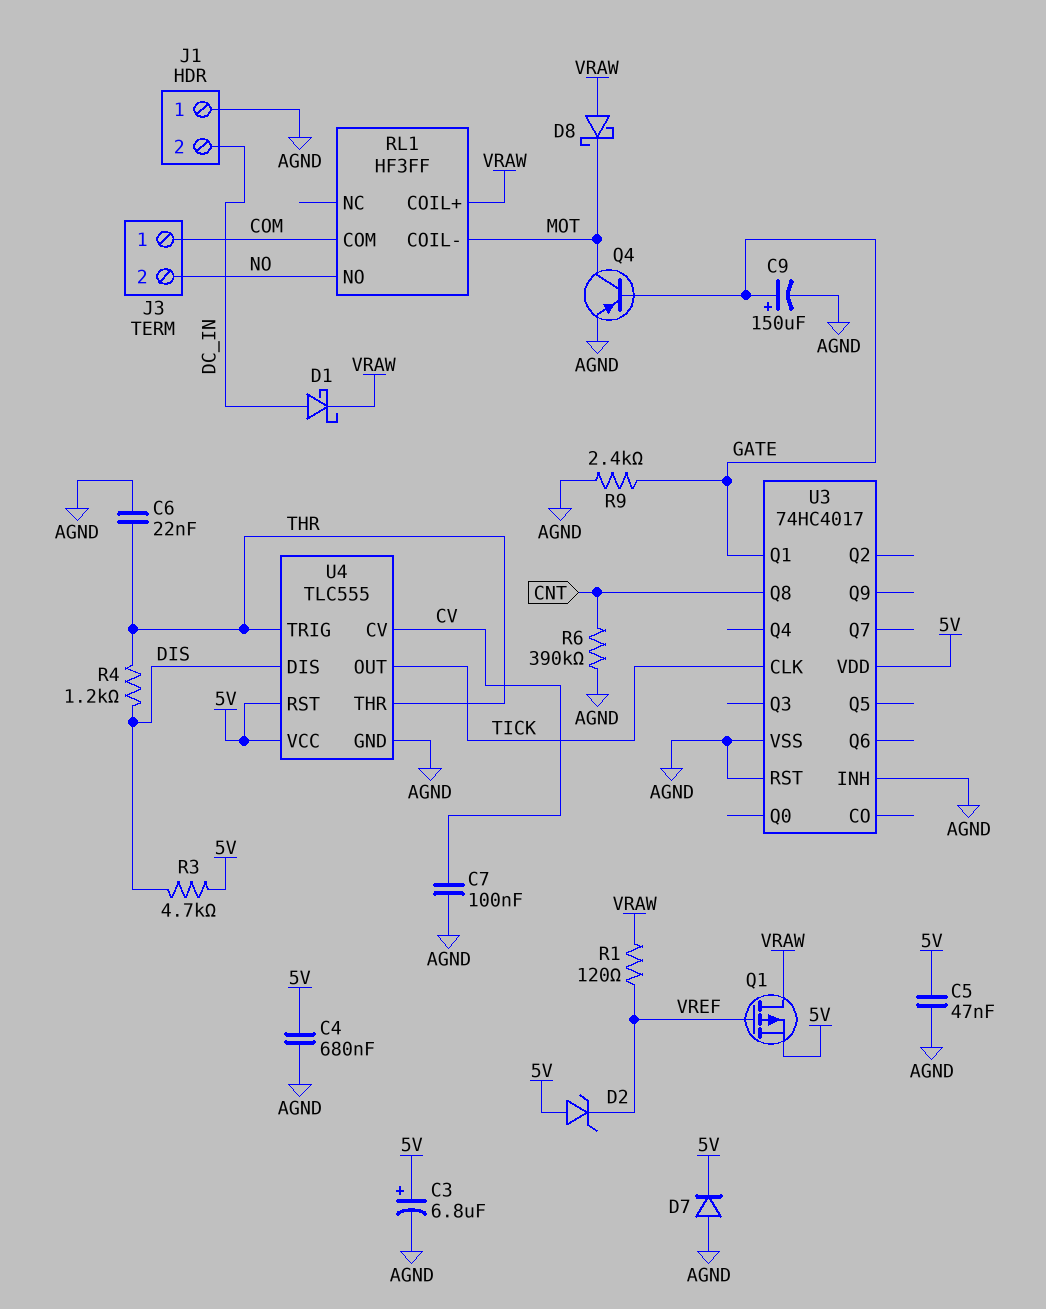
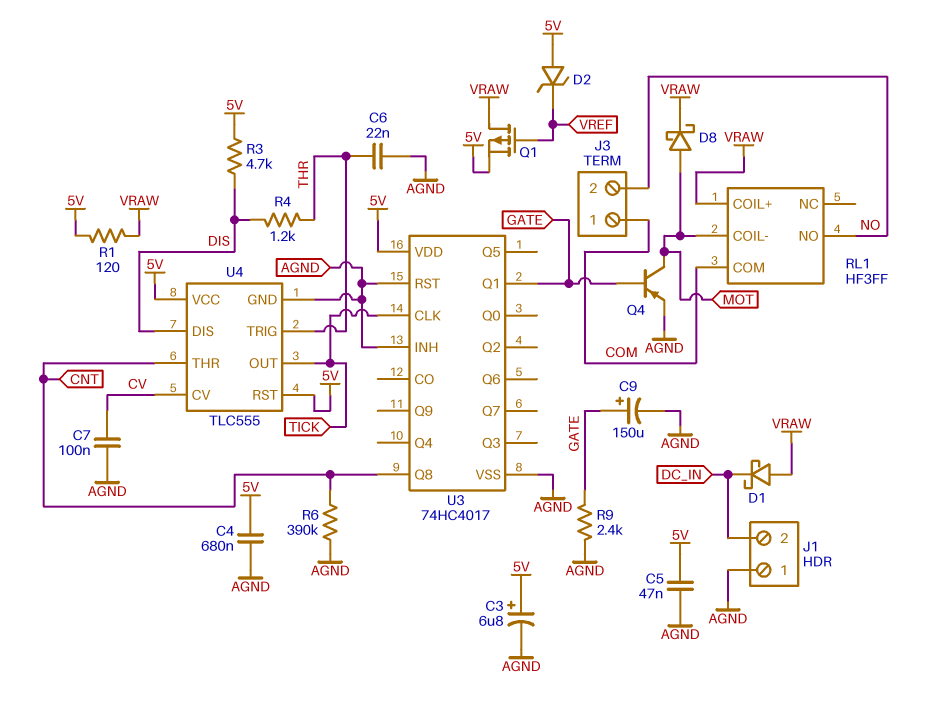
D1: schottky (A DC_IN, K VRAW) -> schottky (A VRAW, K DC_IN)
D7: diode (A AGND, K 5V) -> none
D8: schottky (A VRAW, K MOT) -> schottky (A MOT, K VRAW)
R1: 120 (VRAW, VREF) -> 120 (5V, VRAW)
U4 pin THR: THR -> CNT

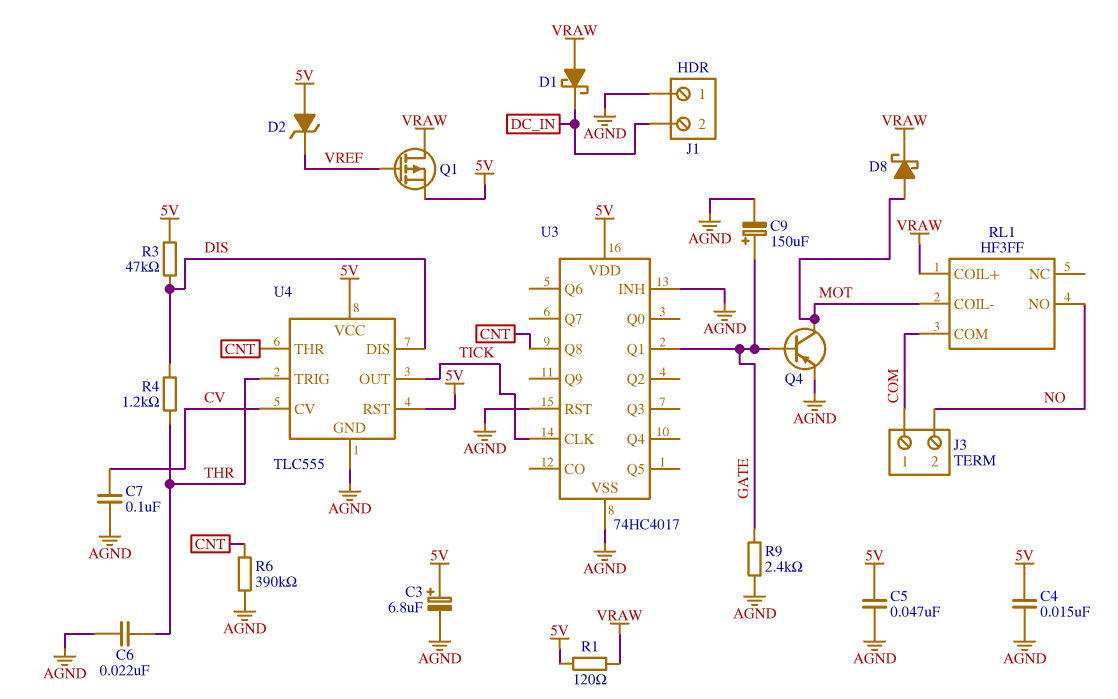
C4: 680nF (5V, AGND) -> 15nF (5V, AGND)
R3: 4.7k (5V, DIS) -> 47k (5V, DIS)

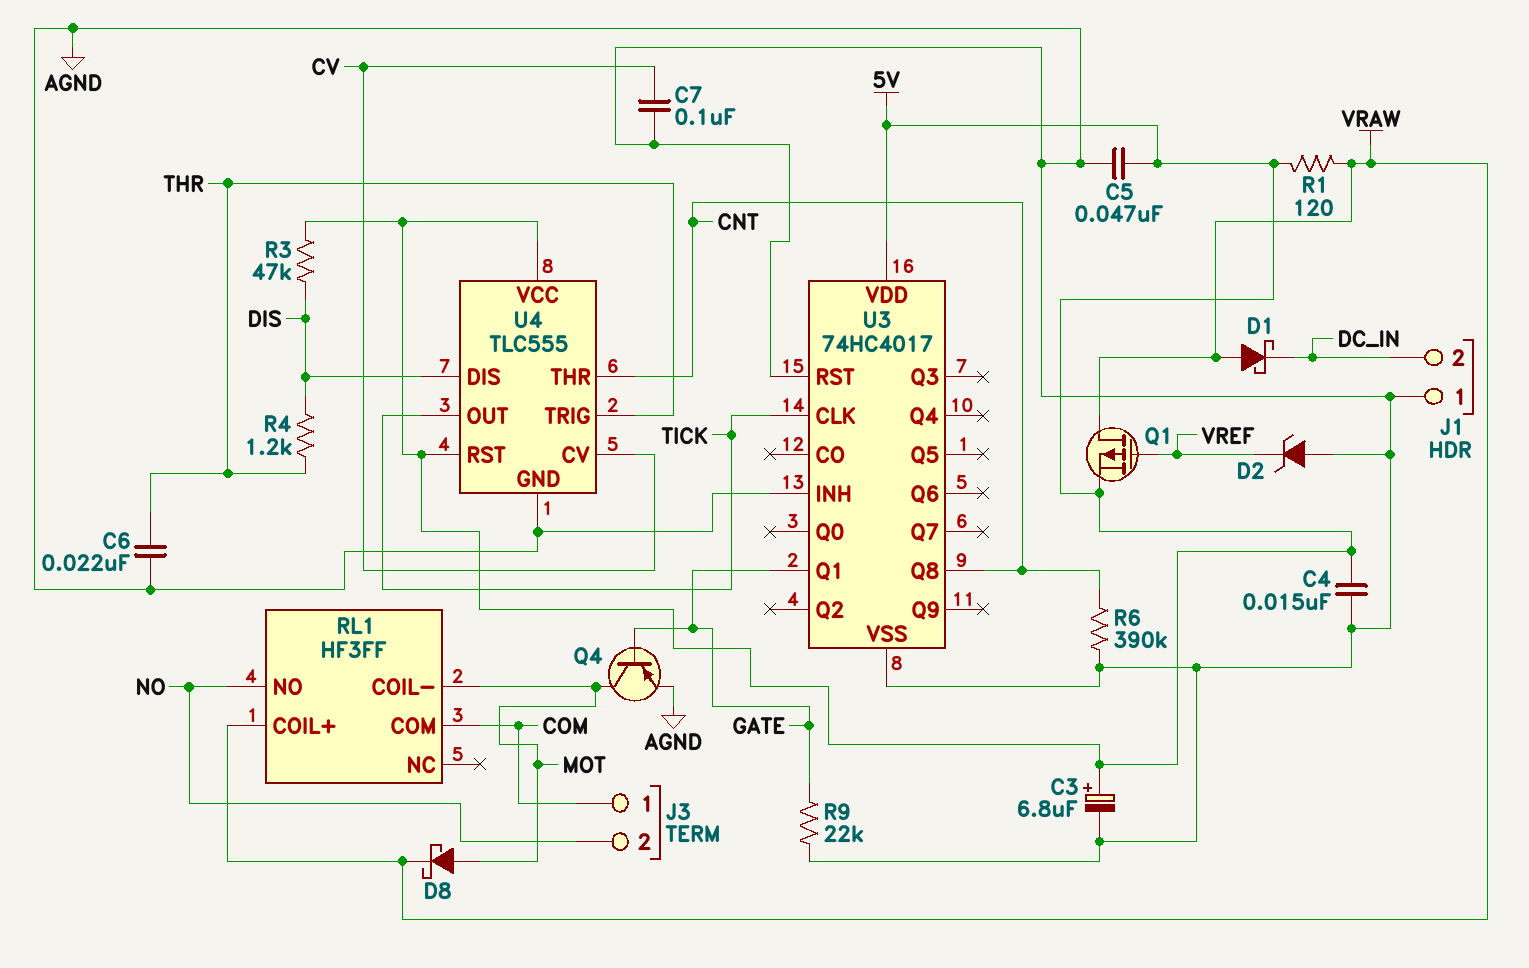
C9: 150uF (plus GATE, minus AGND) -> none
D2: zener (A 5V, K VREF) -> zener (A AGND, K VREF)
R9: 2.4k (AGND, GATE) -> 22k (AGND, GATE)

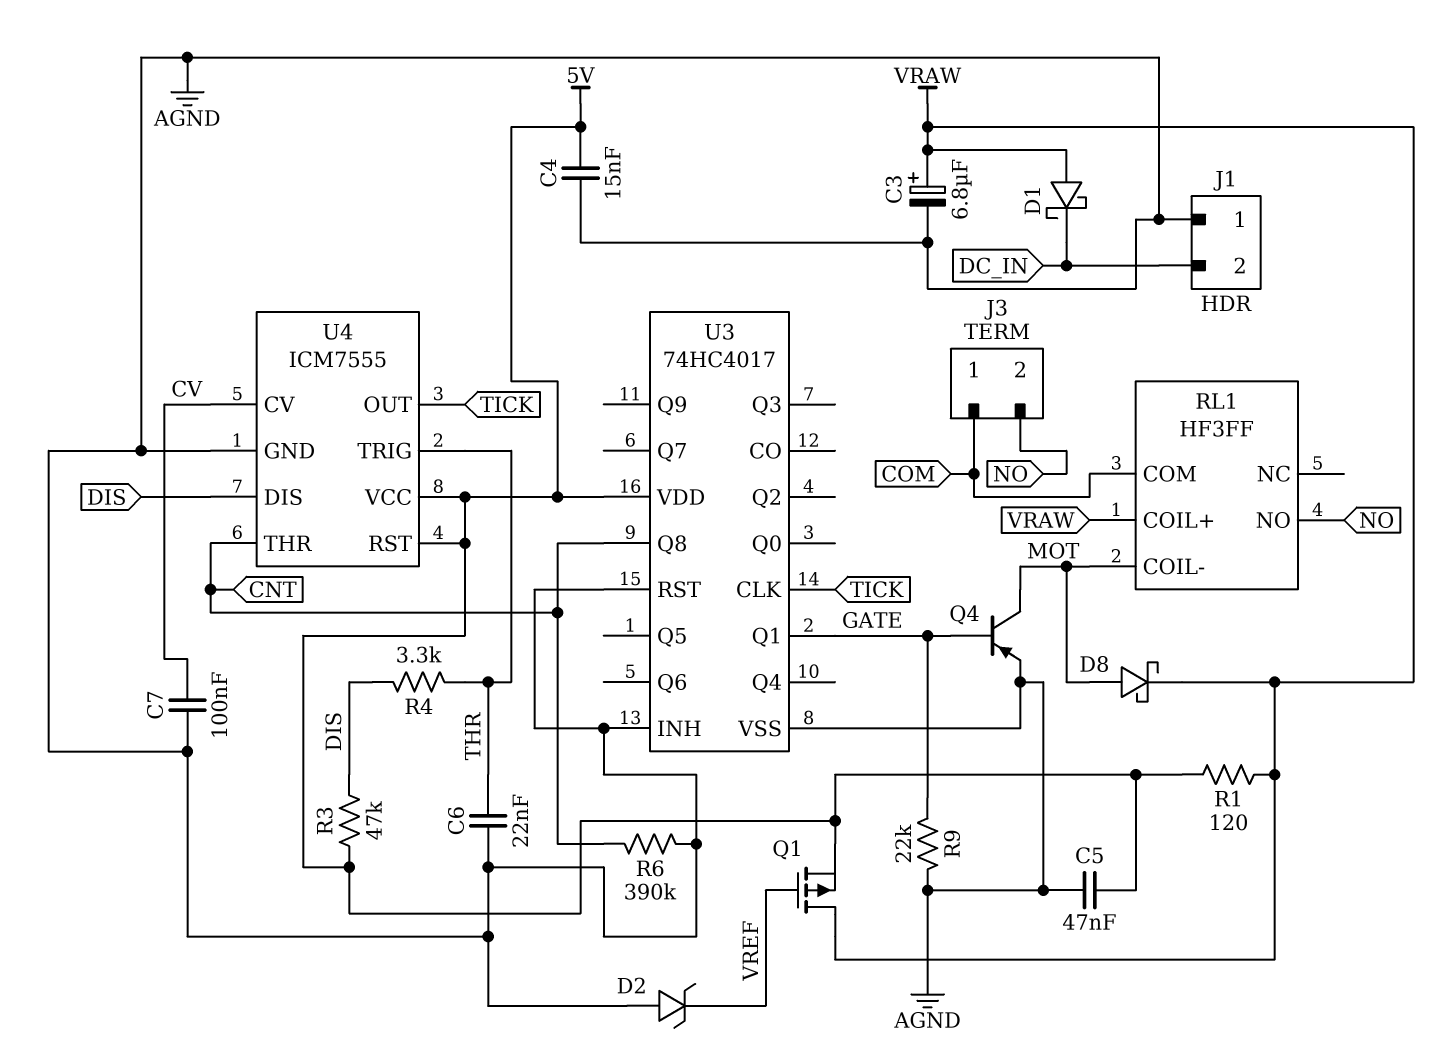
C3: 6.8uF (plus 5V, minus AGND) -> 6.8uF (plus VRAW, minus AGND)
R4: 1.2k (DIS, THR) -> 3.3k (DIS, THR)
U4: TLC555 -> ICM7555

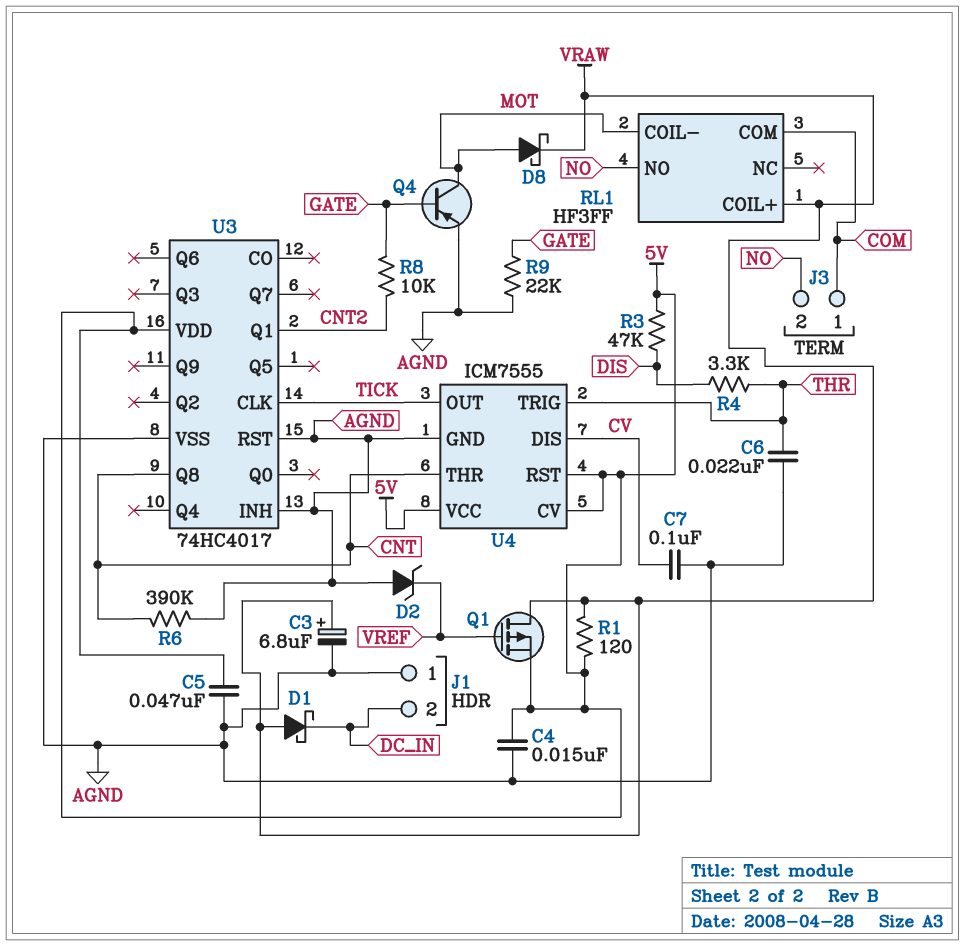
R8: none -> 10k (CNT2, GATE)
U3 pin Q1: GATE -> CNT2
U4 pin CV: CV -> 5V
U4 pin DIS: DIS -> CV

